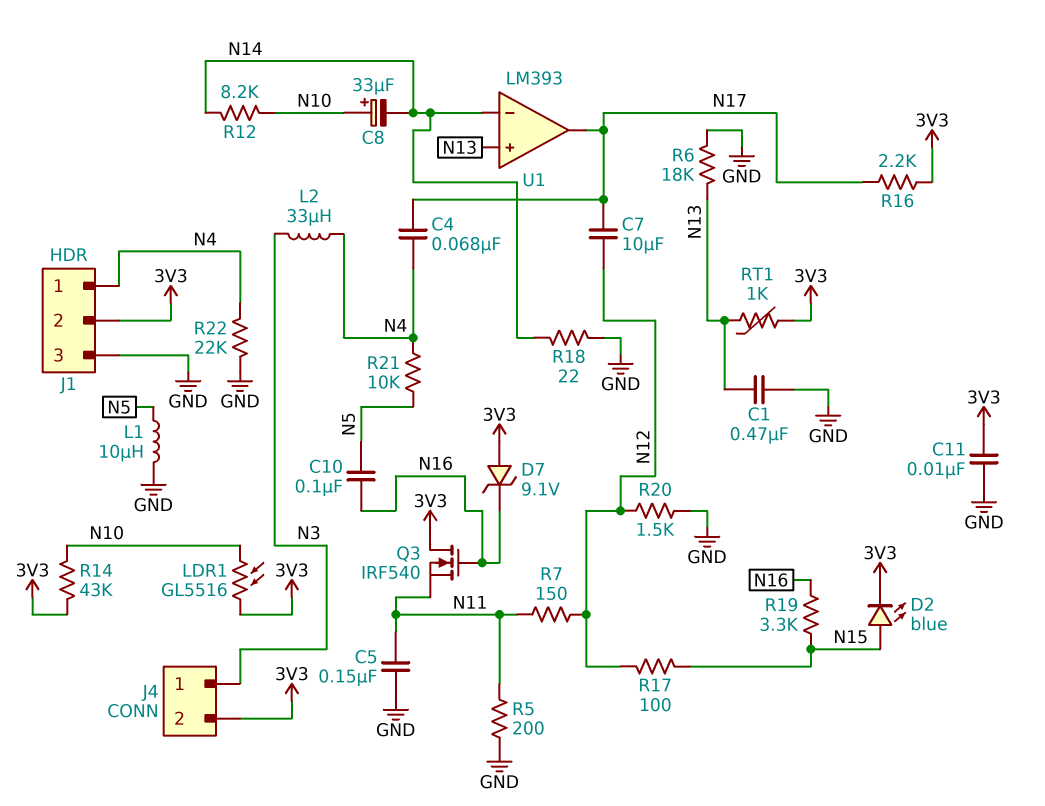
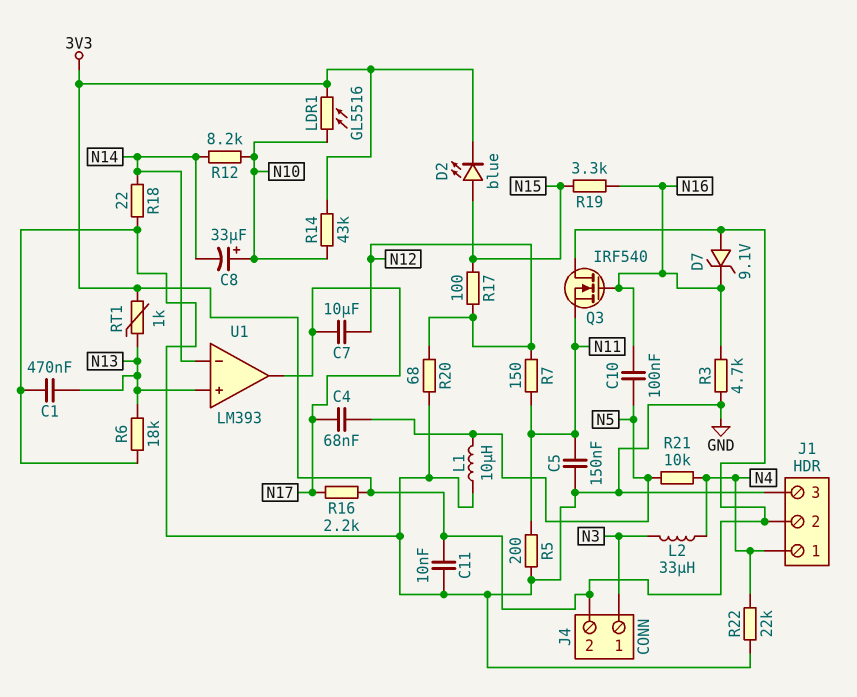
C4: 68nF (N4, N17) -> 68nF (N5, N17)
R3: none -> 4.7k (GND, N16)
R20: 1.5k (GND, N12) -> 68 (GND, N12)

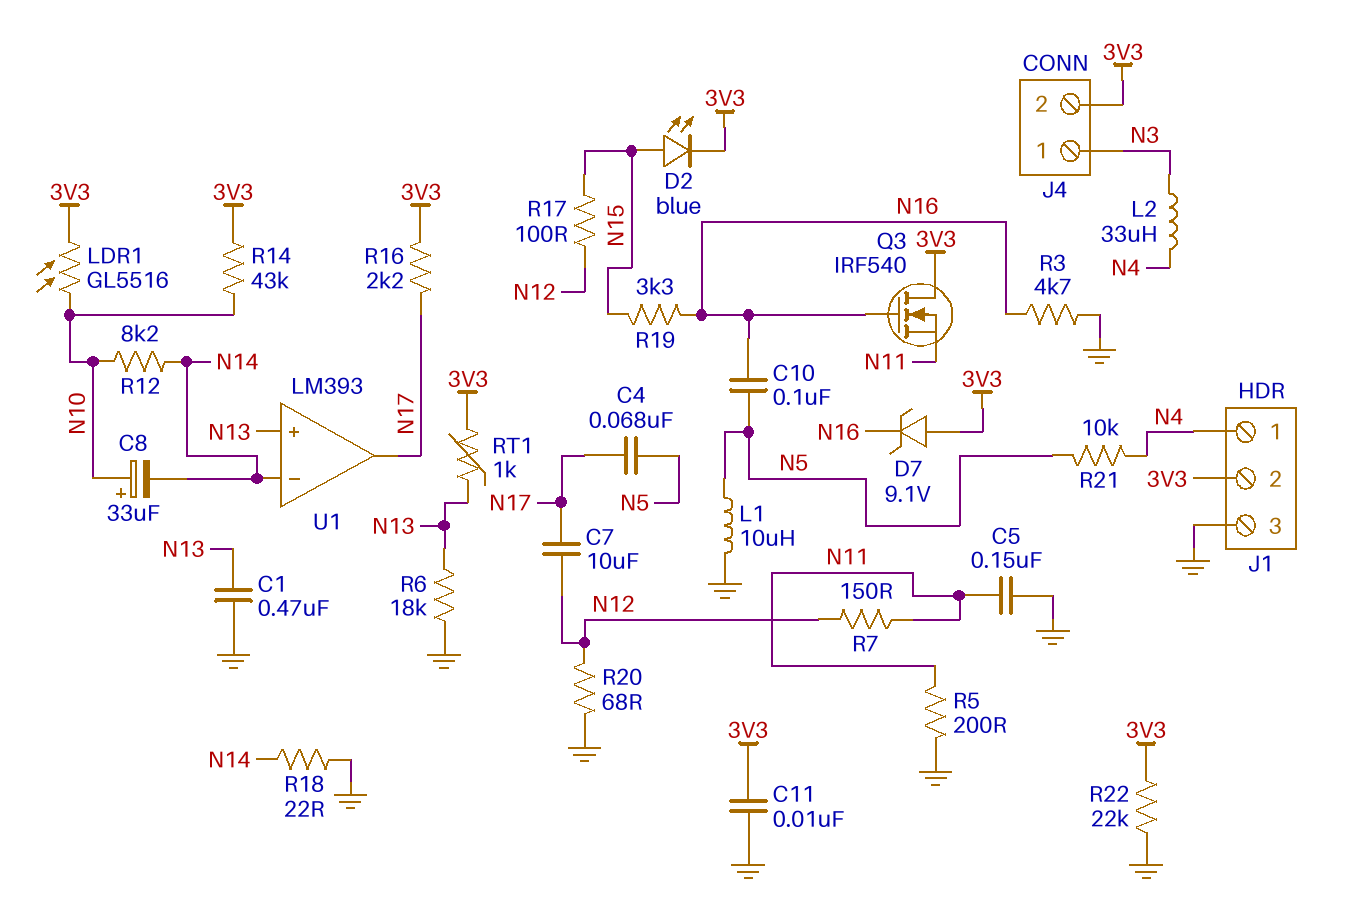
R22: 22k (GND, N4) -> 22k (3V3, GND)

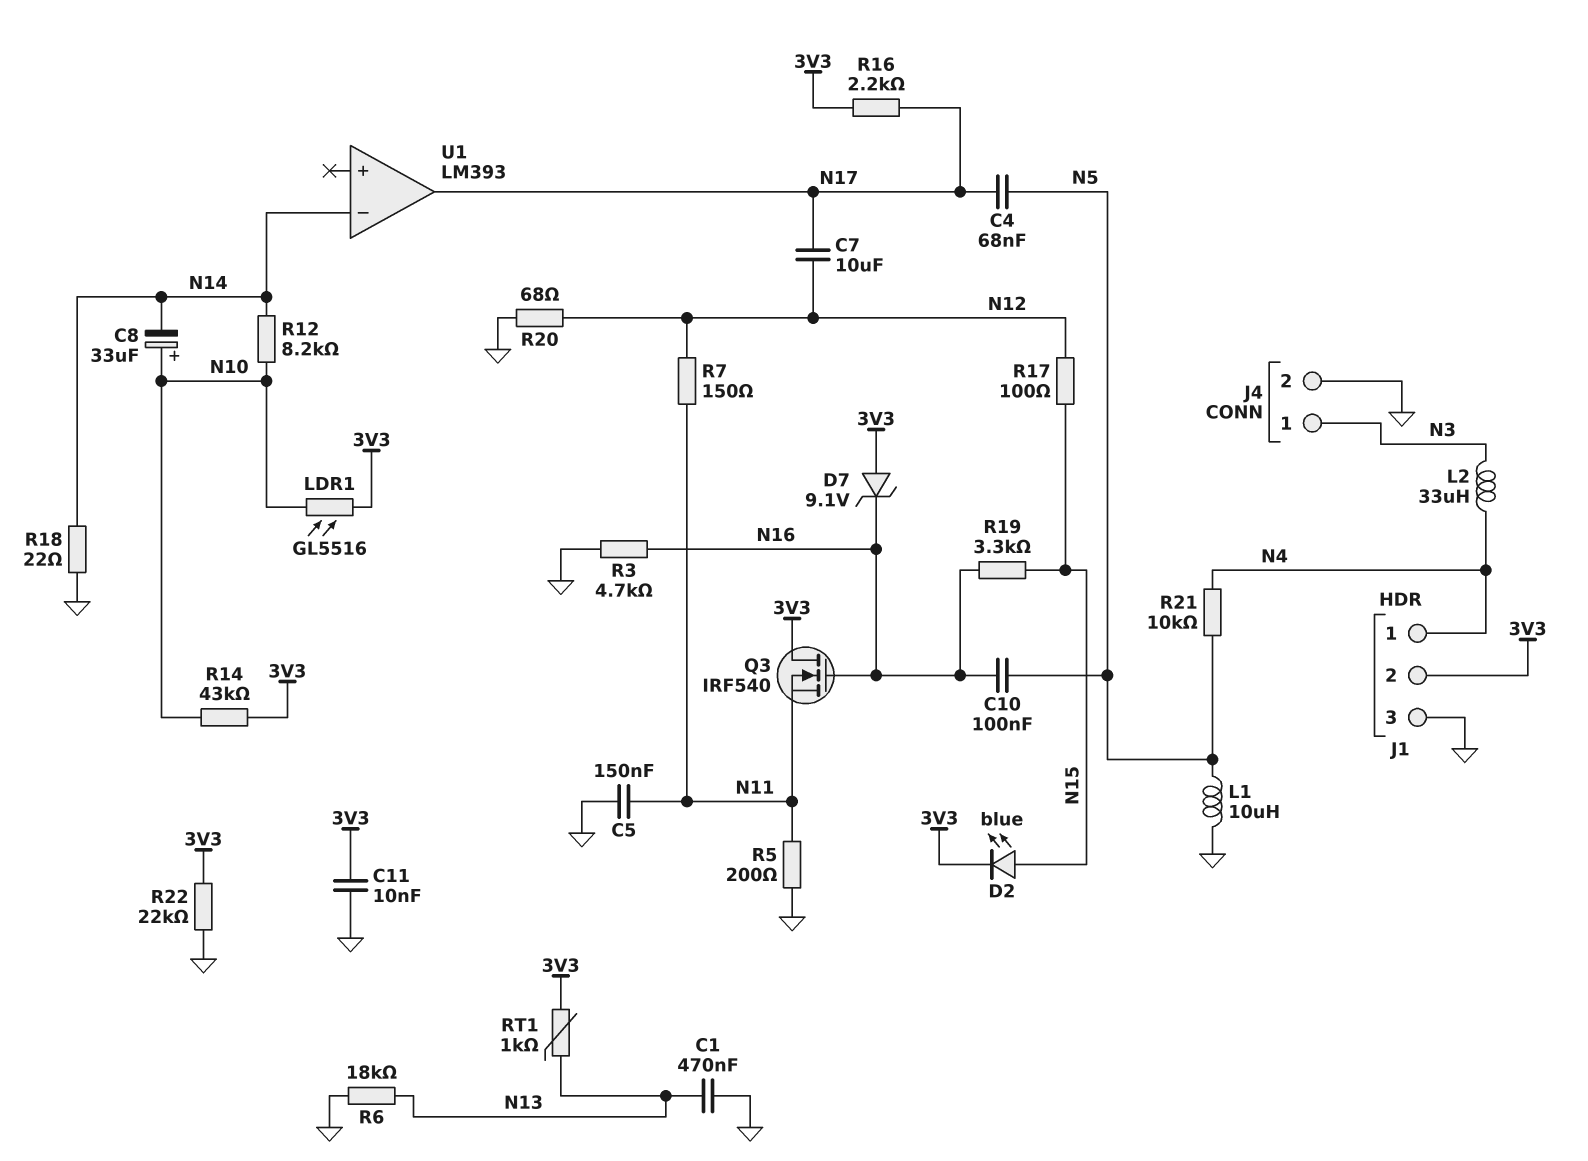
J4 pin 2: 3V3 -> GND
U1 pin in+: N13 -> none

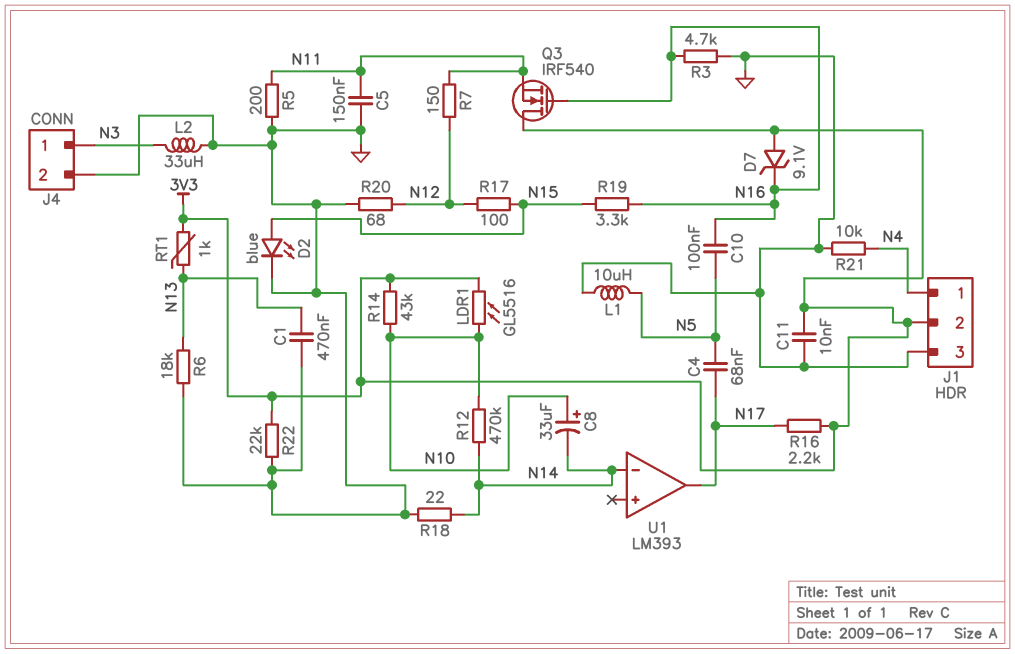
C7: 10uF (N12, N17) -> none
D2: LED blue (A N15, K 3V3) -> LED blue (A N15, K GND)
L2: 33uH (N3, N4) -> 33uH (GND, N3)
R12: 8.2k (N10, N14) -> 470k (N10, N14)
R21: 10k (N4, N5) -> 10k (GND, N4)

